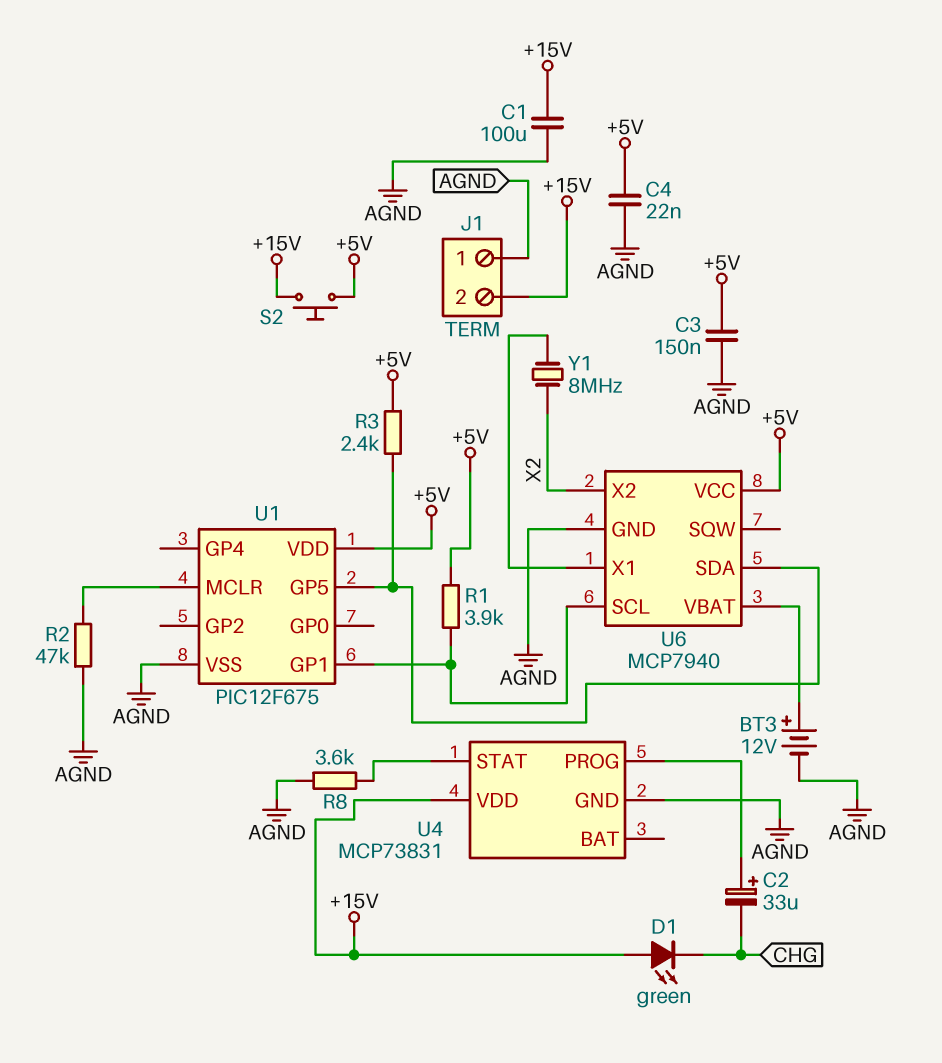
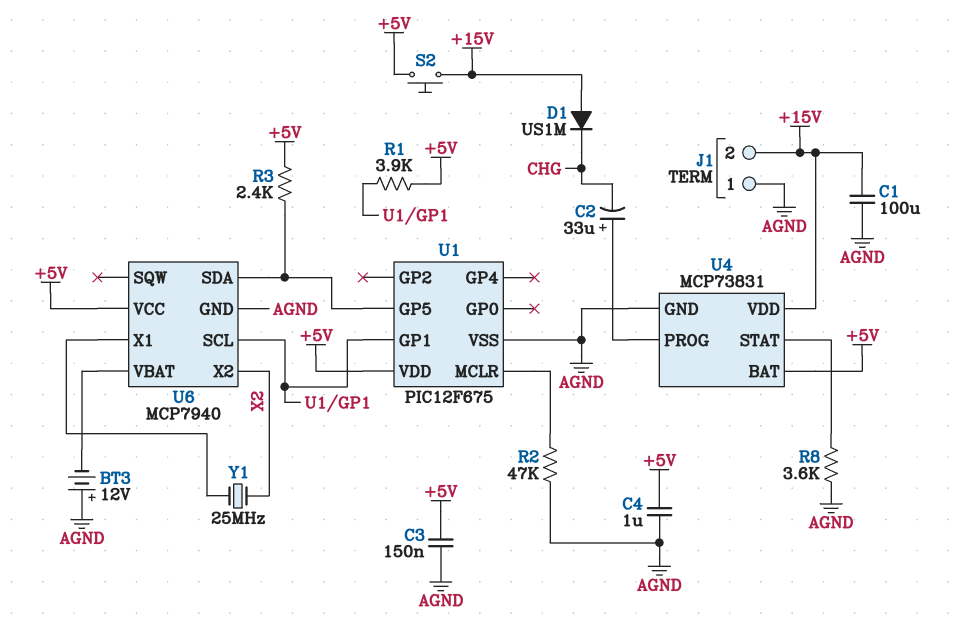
BT3: 12V (plus U6/VBAT, minus AGND) -> 12V (plus AGND, minus U6/VBAT)
C4: 22nF (+5V, AGND) -> 1uF (+5V, AGND)
D1: LED green (A +15V, K CHG) -> diode US1M (A +15V, K CHG)
U4 pin BAT: none -> +5V
Y1: 8MHz (U6/X1, X2) -> 25MHz (U6/X1, X2)

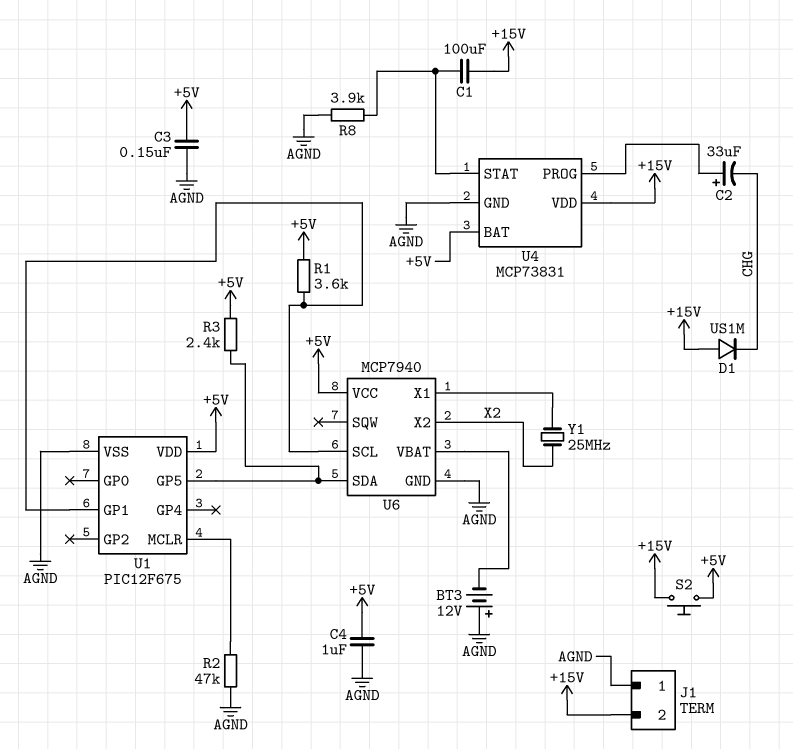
C1: 100uF (+15V, AGND) -> 100uF (+15V, U4/STAT)
R1: 3.9k (+5V, U1/GP1) -> 3.6k (+5V, U1/GP1)
R8: 3.6k (AGND, U4/STAT) -> 3.9k (AGND, U4/STAT)

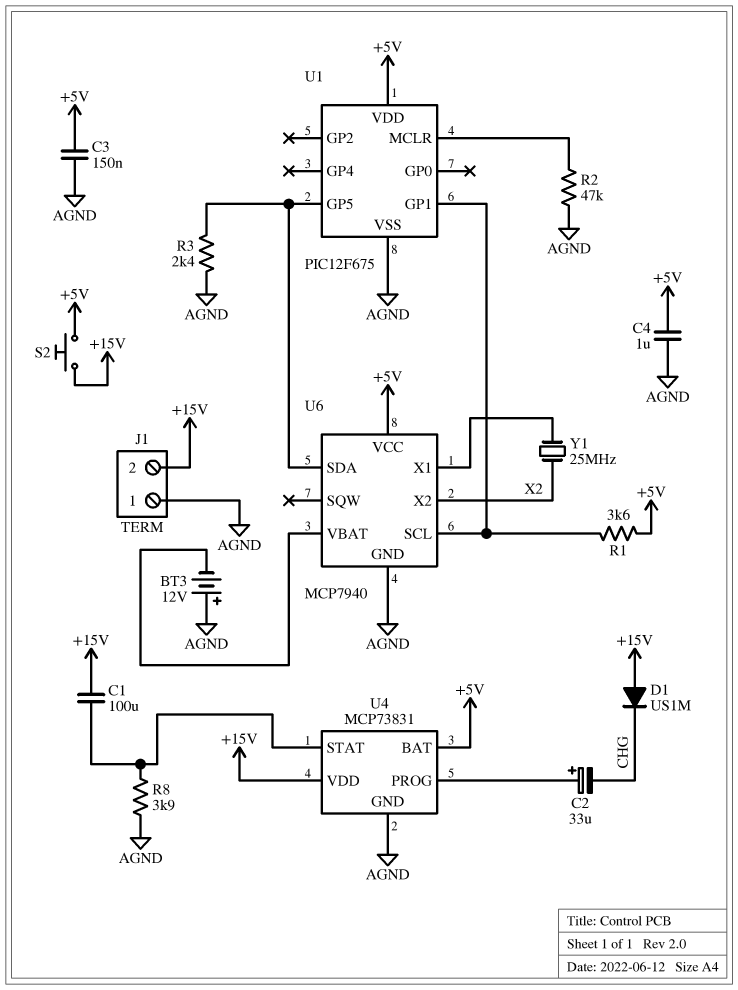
R3: 2.4k (+5V, U1/GP5) -> 2.4k (AGND, U1/GP5)

